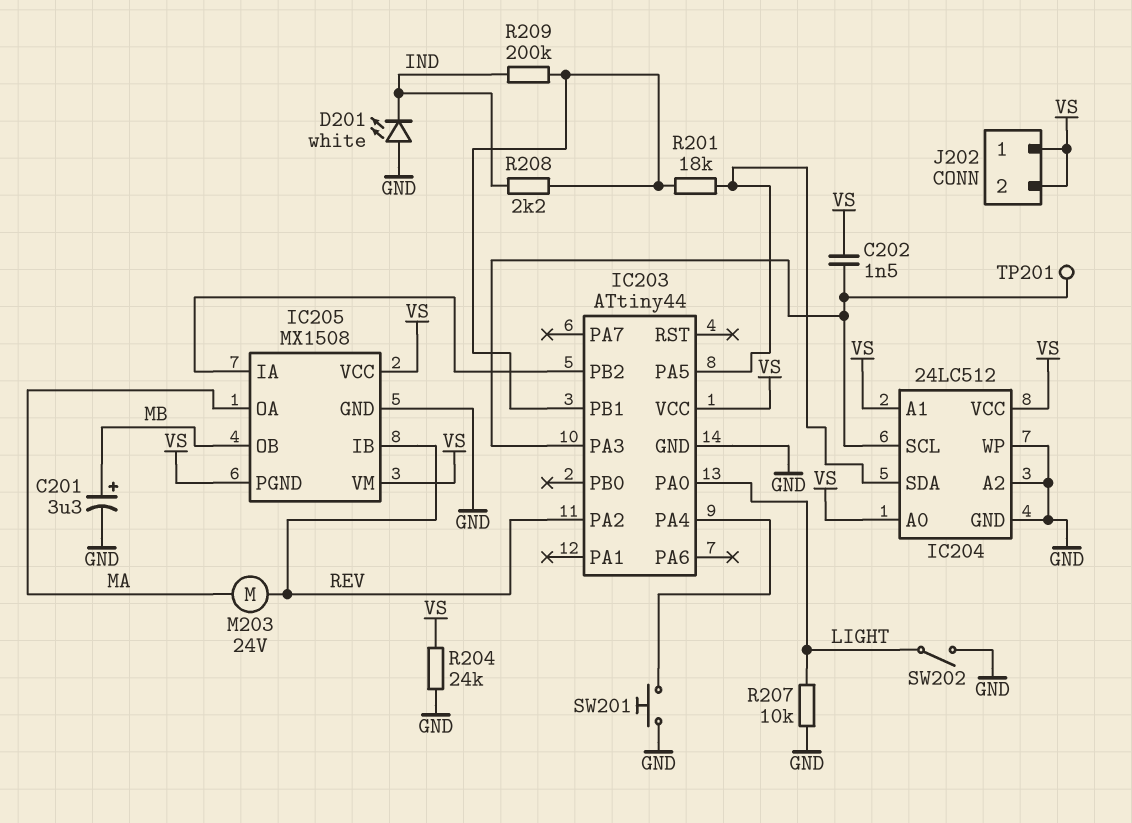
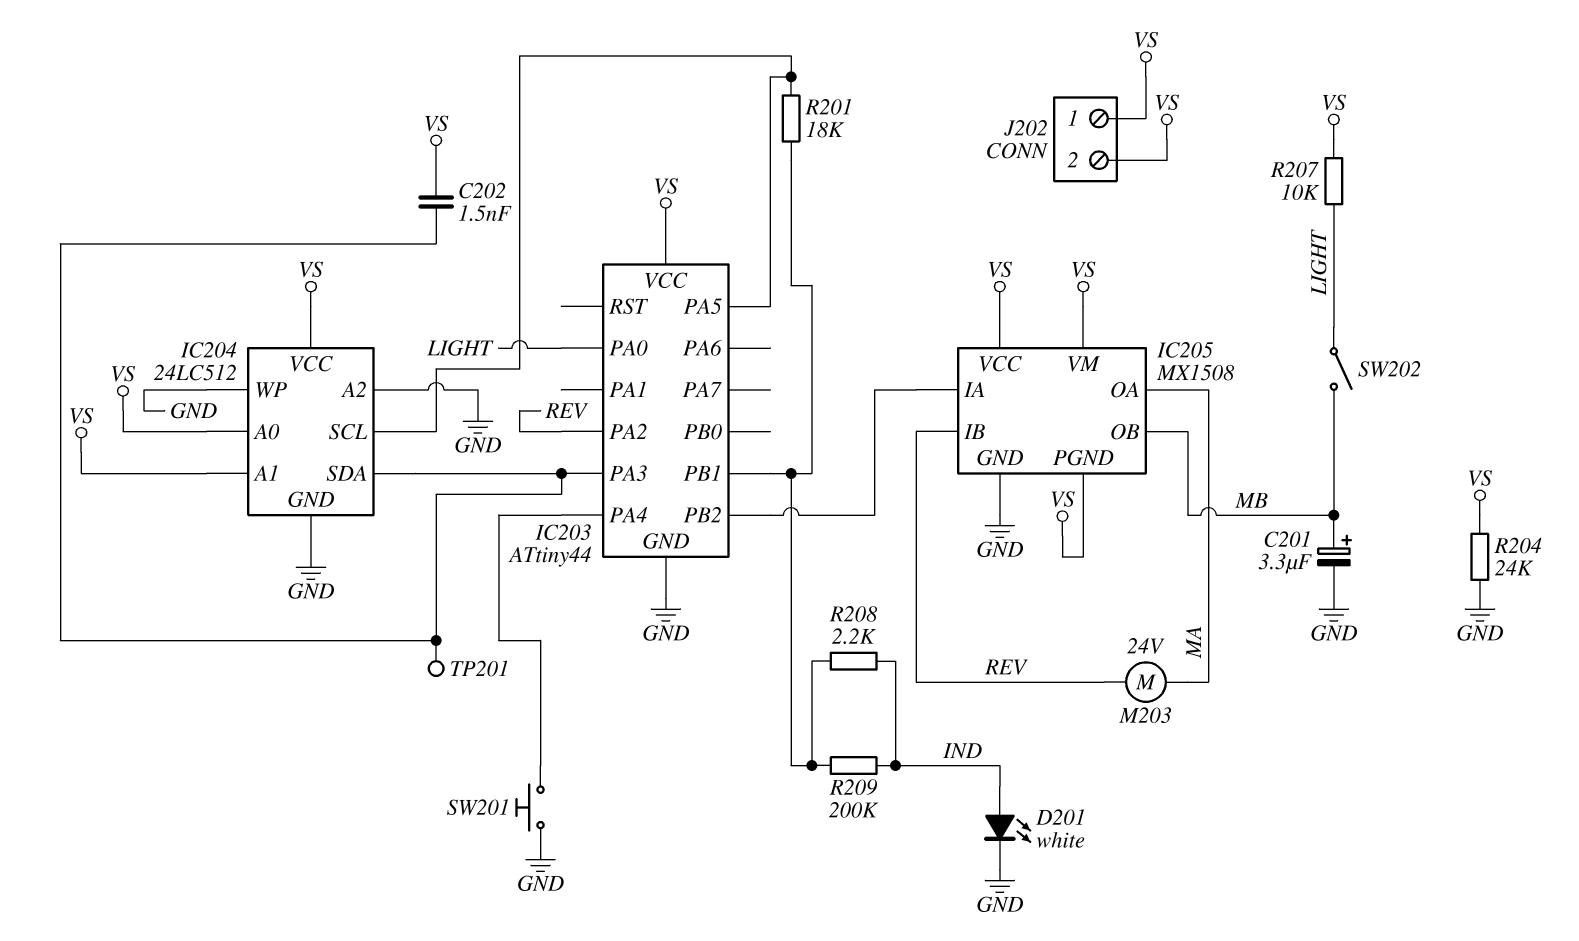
D201: LED white (A GND, K IND) -> LED white (A IND, K GND)
IC204 pin SCL: IC203/PA3 -> IC203/PA5
IC204 pin SDA: IC203/PA5 -> IC203/PA3
R207: 10k (GND, LIGHT) -> 10k (LIGHT, VS)
SW202: switch (GND, LIGHT) -> switch (LIGHT, MB)

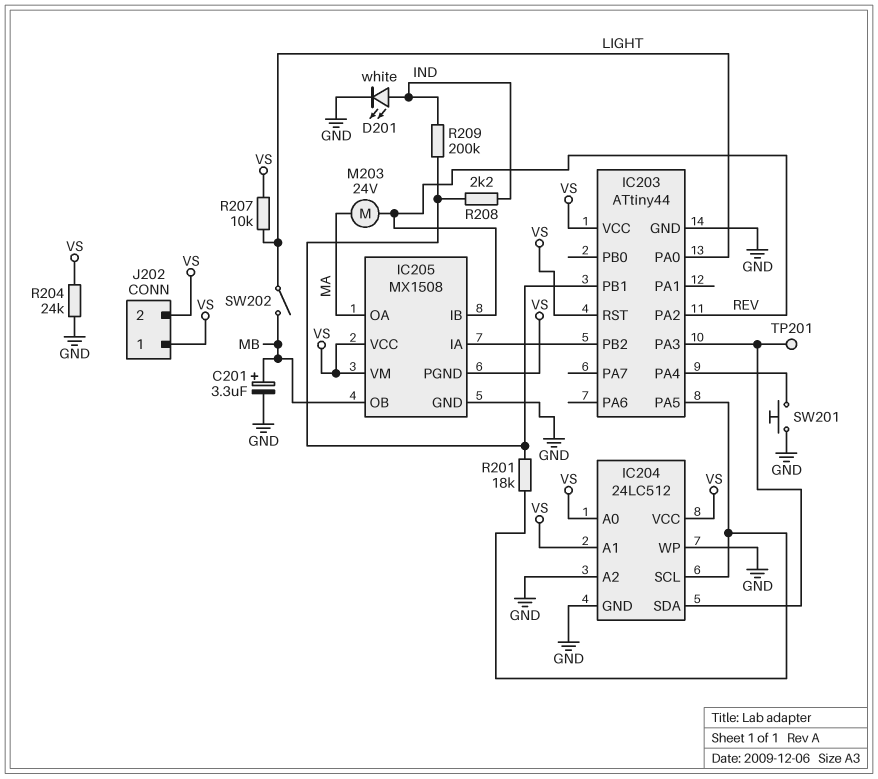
C202: 1.5nF (IC203/PA3, VS) -> none
IC203 pin RST: none -> VS

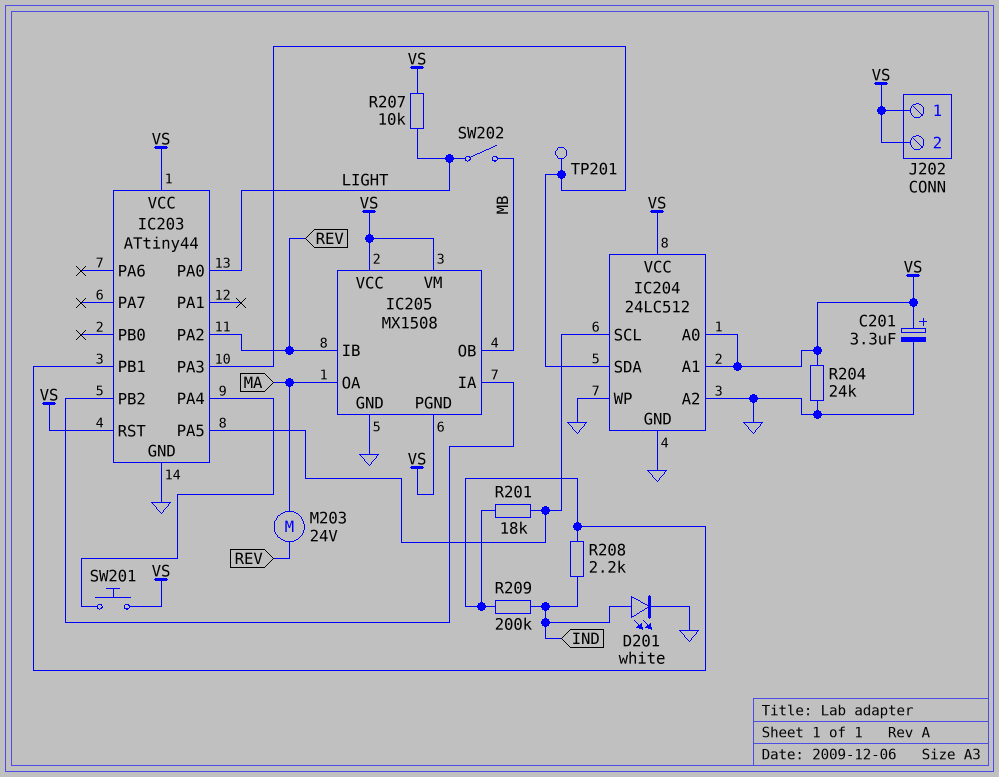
C201: 3.3uF (plus MB, minus GND) -> 3.3uF (plus VS, minus GND)
SW201: button (GND, IC203/PA4) -> button (IC203/PA4, VS)

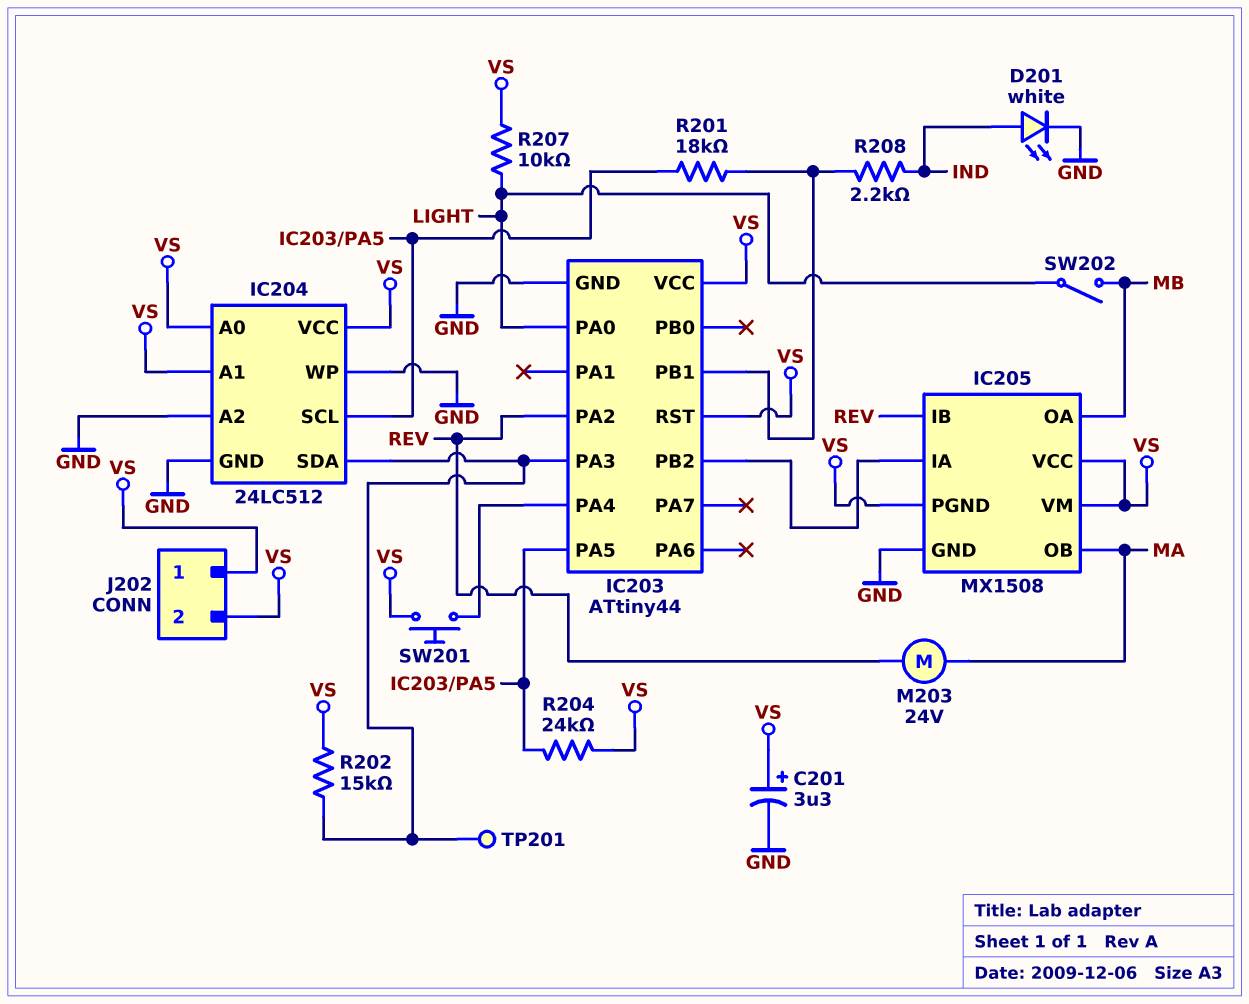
IC205 pin OA: MA -> MB
IC205 pin OB: MB -> MA
R202: none -> 15k (IC203/PA3, VS)
R204: 24k (GND, VS) -> 24k (IC203/PA5, VS)
R209: 200k (IC203/PB1, IND) -> none

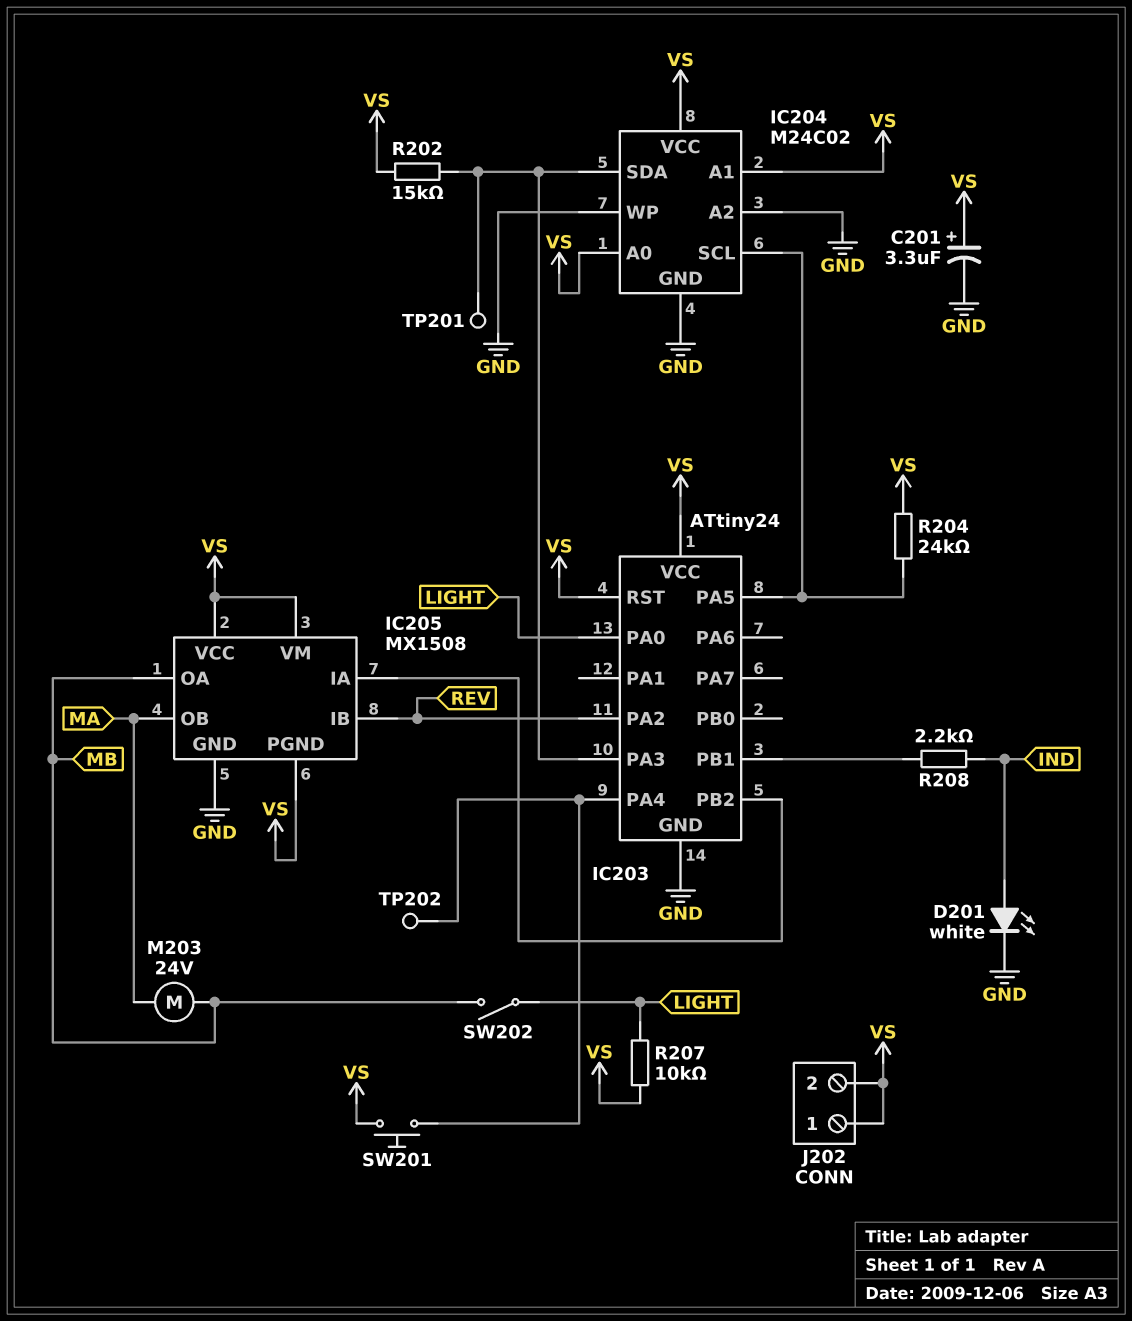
IC203: ATtiny44 -> ATtiny24
IC204: 24LC512 -> M24C02
M203: motor 24V (MA, REV) -> motor 24V (MA, MB)
R201: 18k (IC203/PA5, IC203/PB1) -> none
TP202: none -> test point (IC203/PA4)

